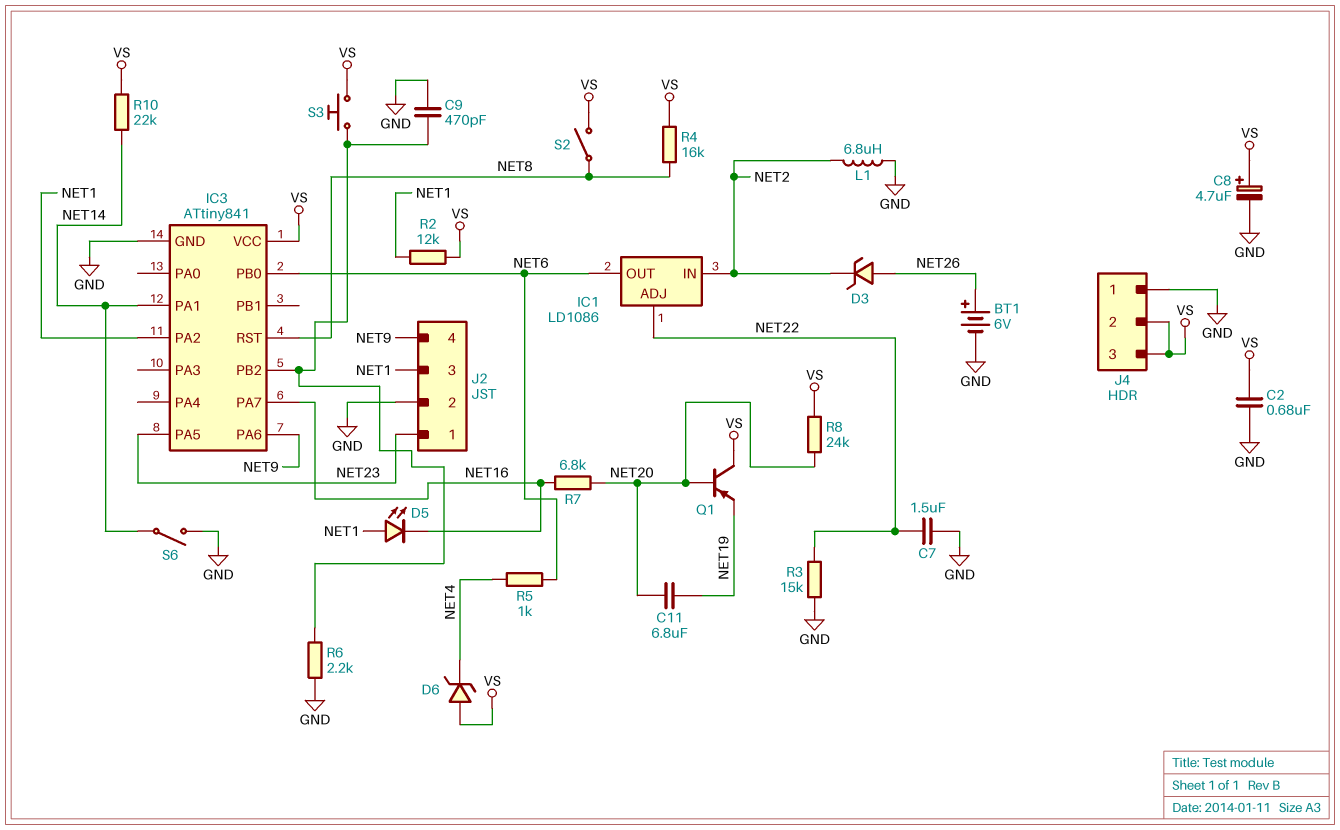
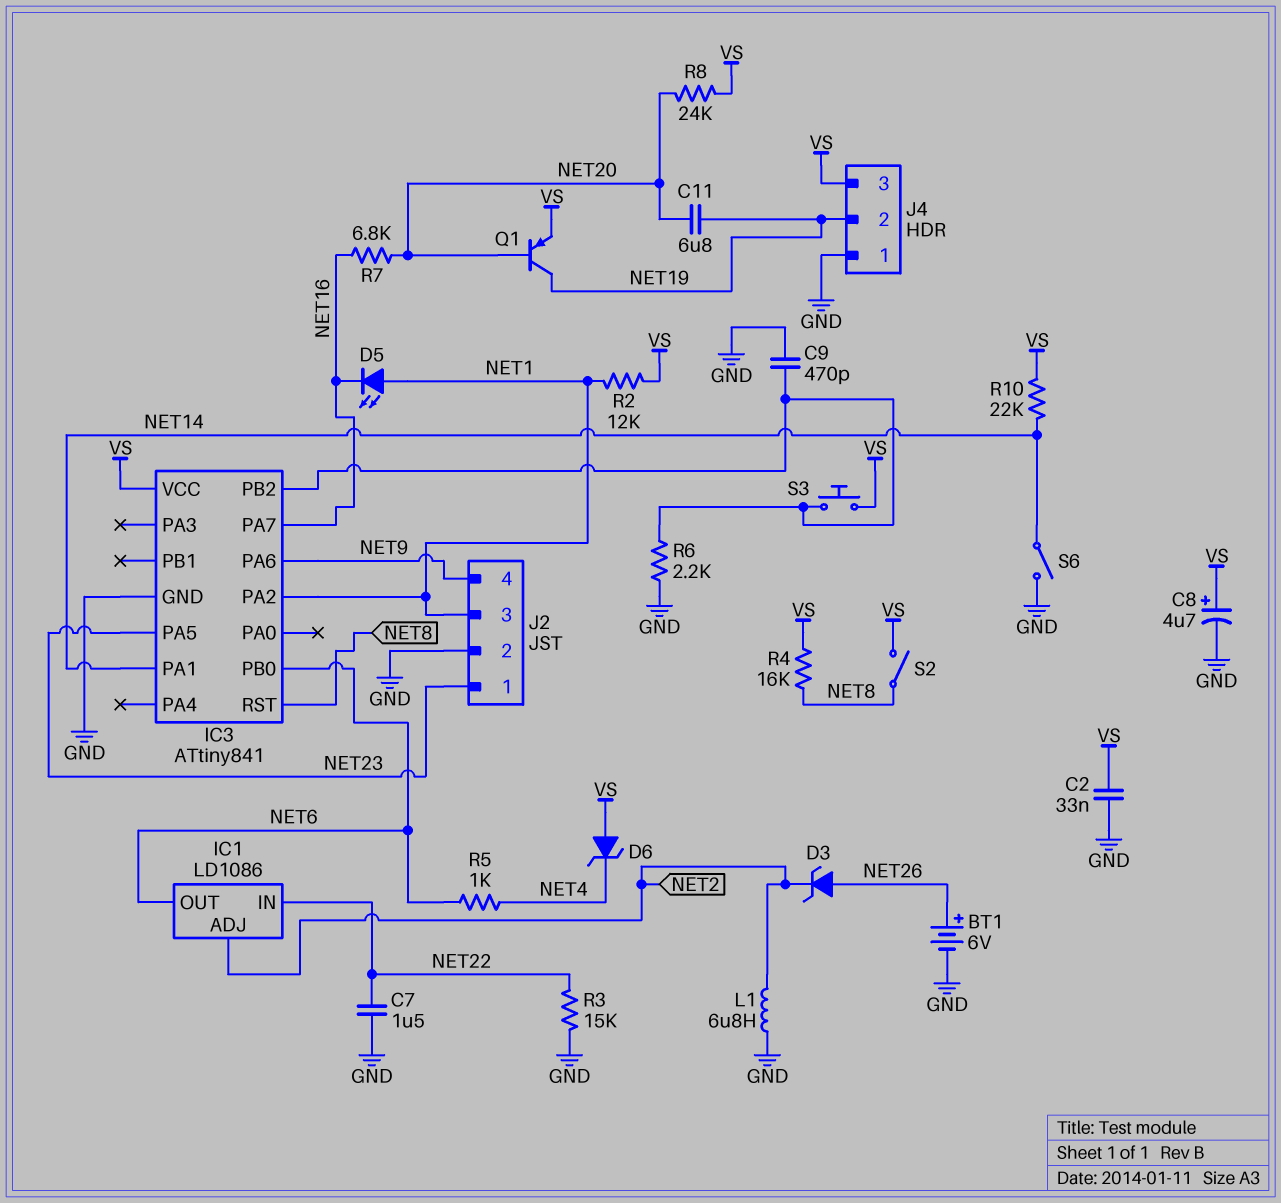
C2: 680nF (GND, VS) -> 33nF (GND, VS)
IC1 pin ADJ: NET22 -> NET2
IC1 pin IN: NET2 -> NET22
J4 pin 2: VS -> NET19
Q1: PNP (B NET20, C VS, E NET19) -> PNP (B NET20, C NET19, E VS)

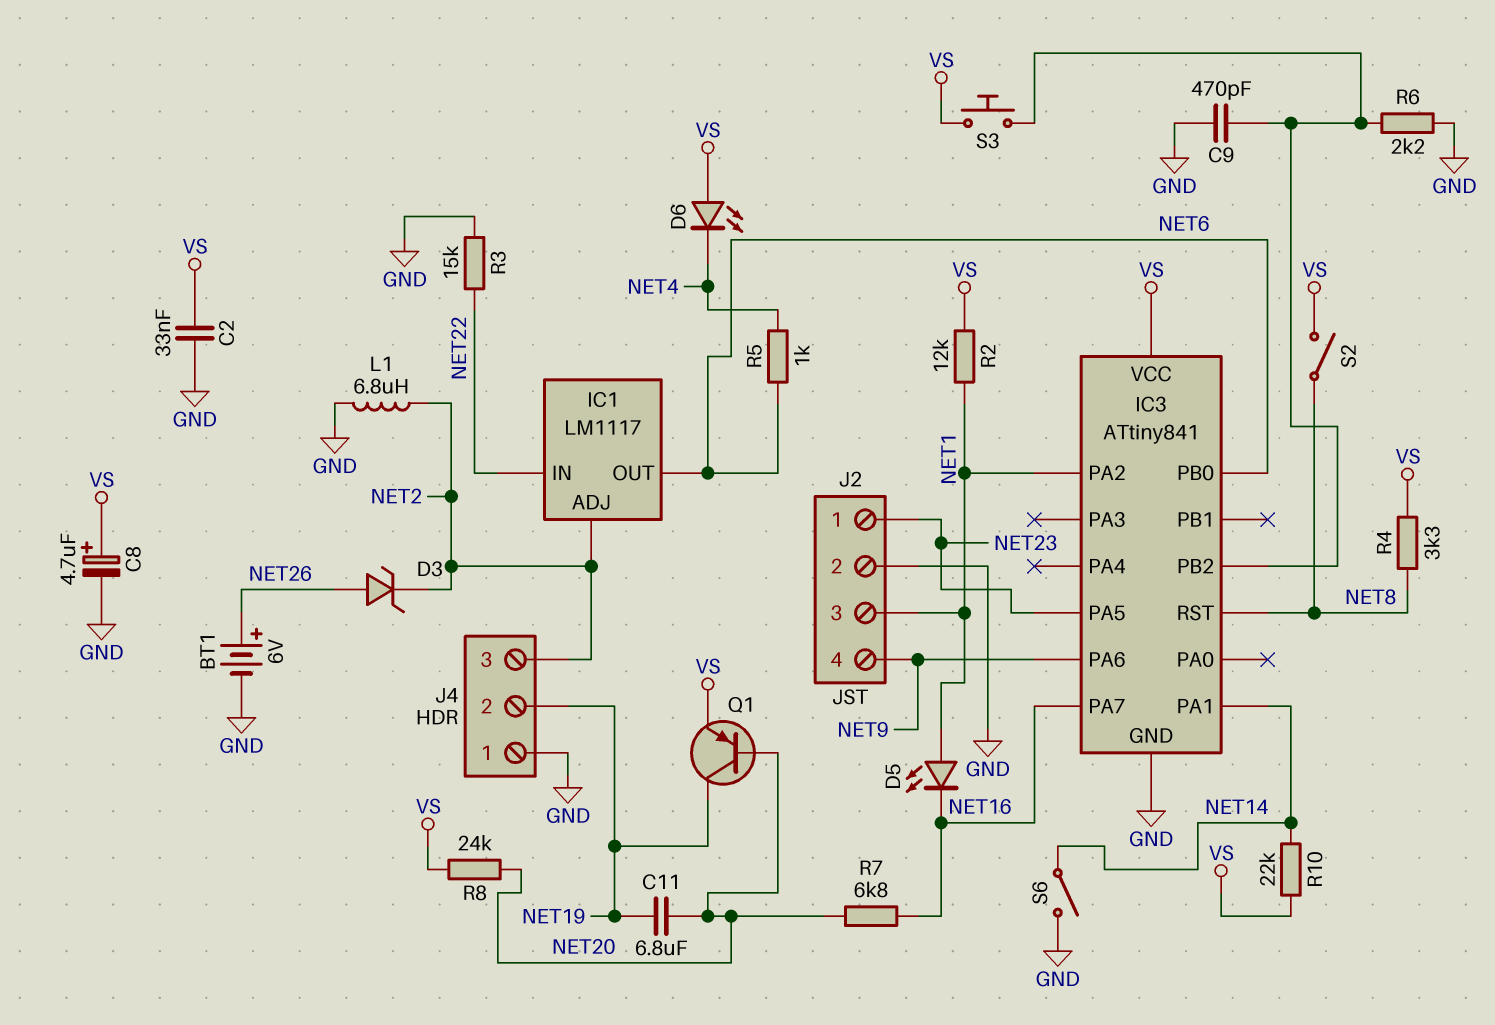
C7: 1.5uF (GND, NET22) -> none
D6: zener (A VS, K NET4) -> LED (A VS, K NET4)
IC1: LD1086 -> LM1117
J4 pin 3: VS -> NET2
R4: 16k (NET8, VS) -> 3.3k (NET8, VS)

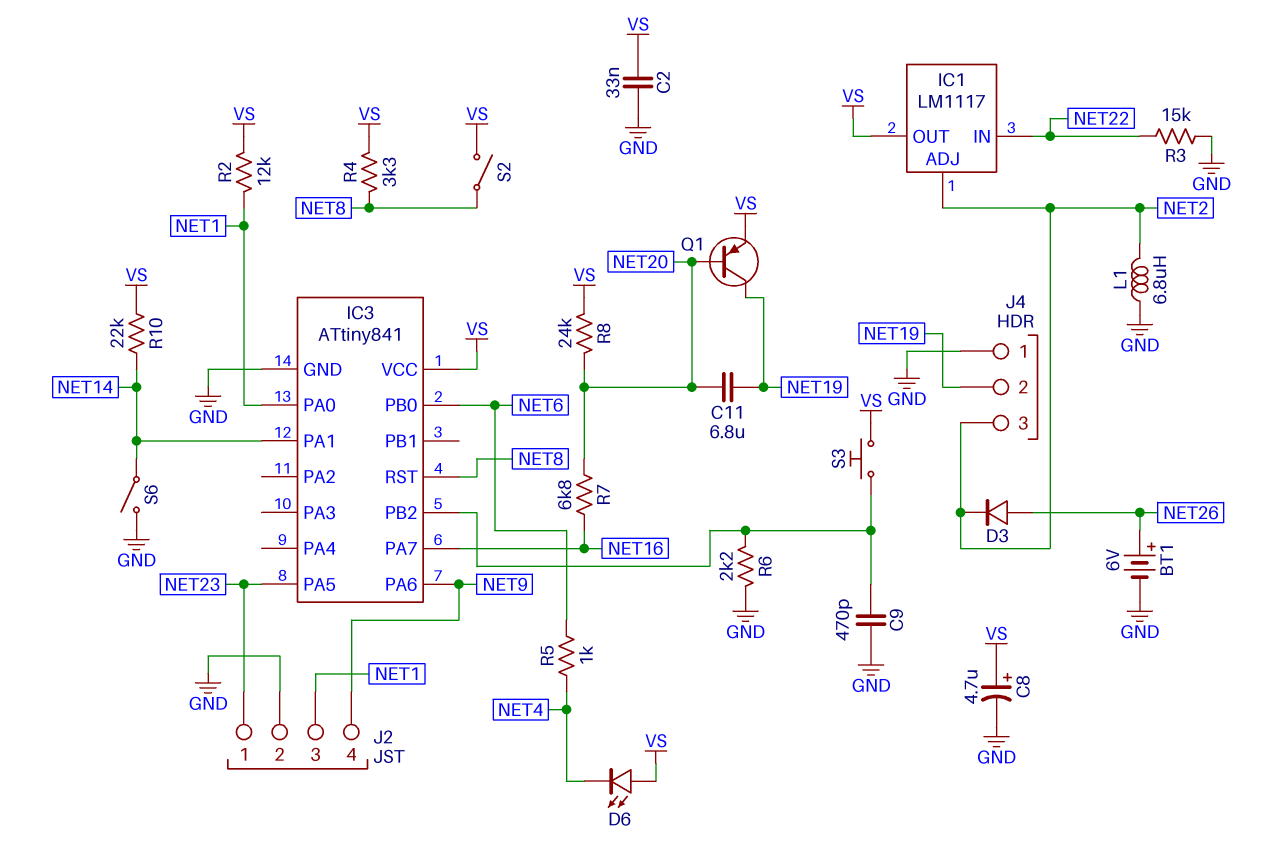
D3: zener (A NET26, K NET2) -> diode (A NET26, K NET2)
D5: LED (A NET1, K NET16) -> none
IC1 pin OUT: NET6 -> VS
IC3 pin PA0: none -> NET1
IC3 pin PA2: NET1 -> none

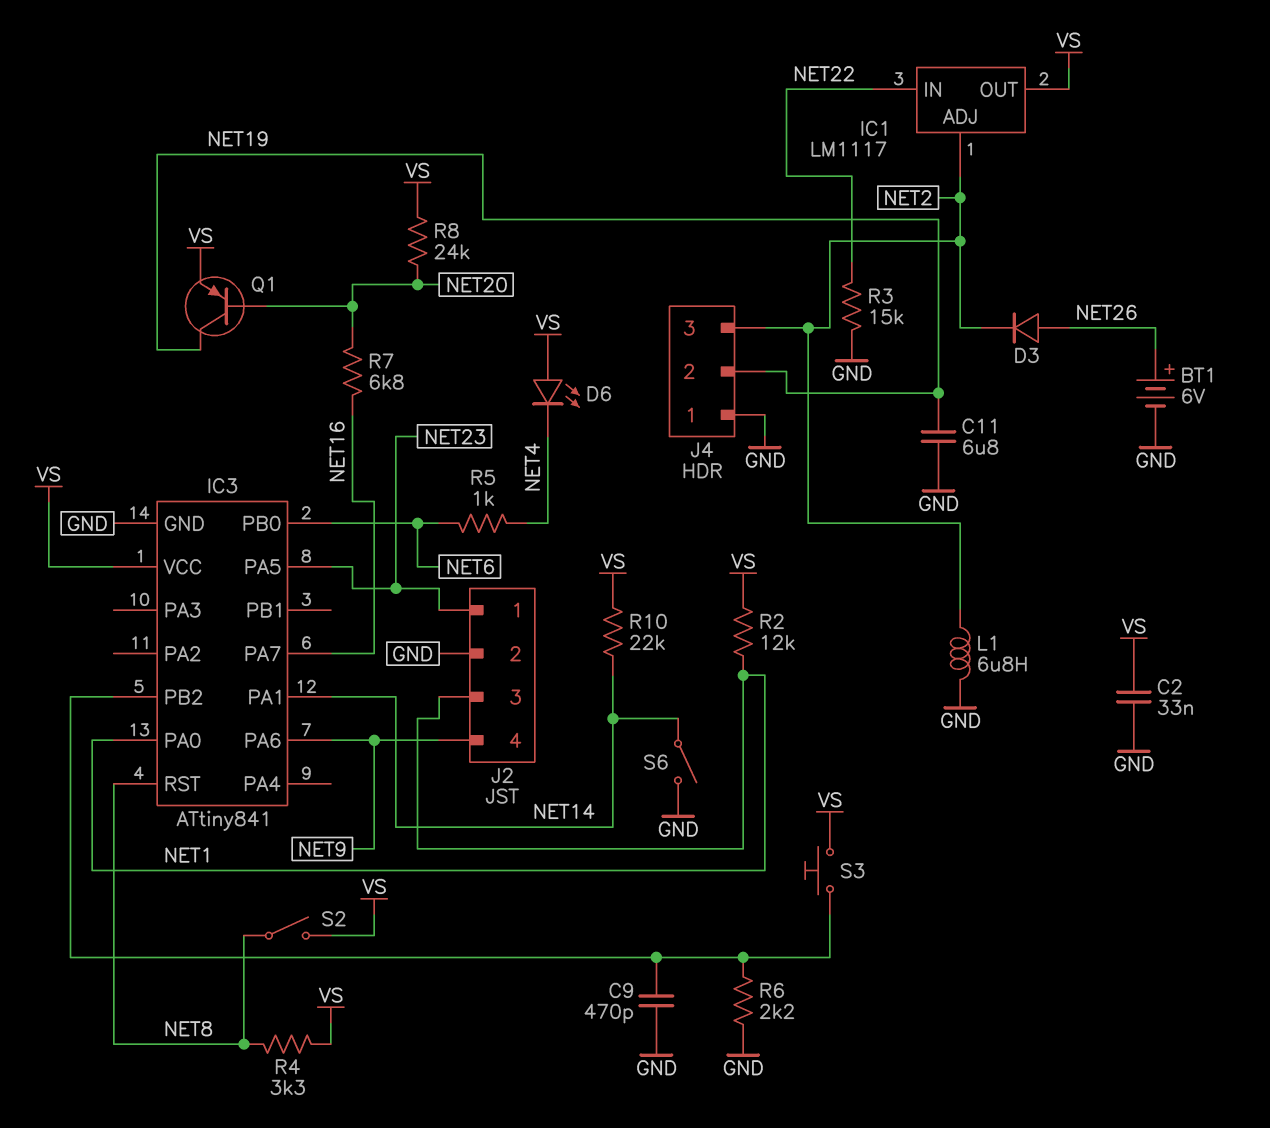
C8: 4.7uF (plus VS, minus GND) -> none
C11: 6.8uF (NET19, NET20) -> 6.8uF (GND, NET19)

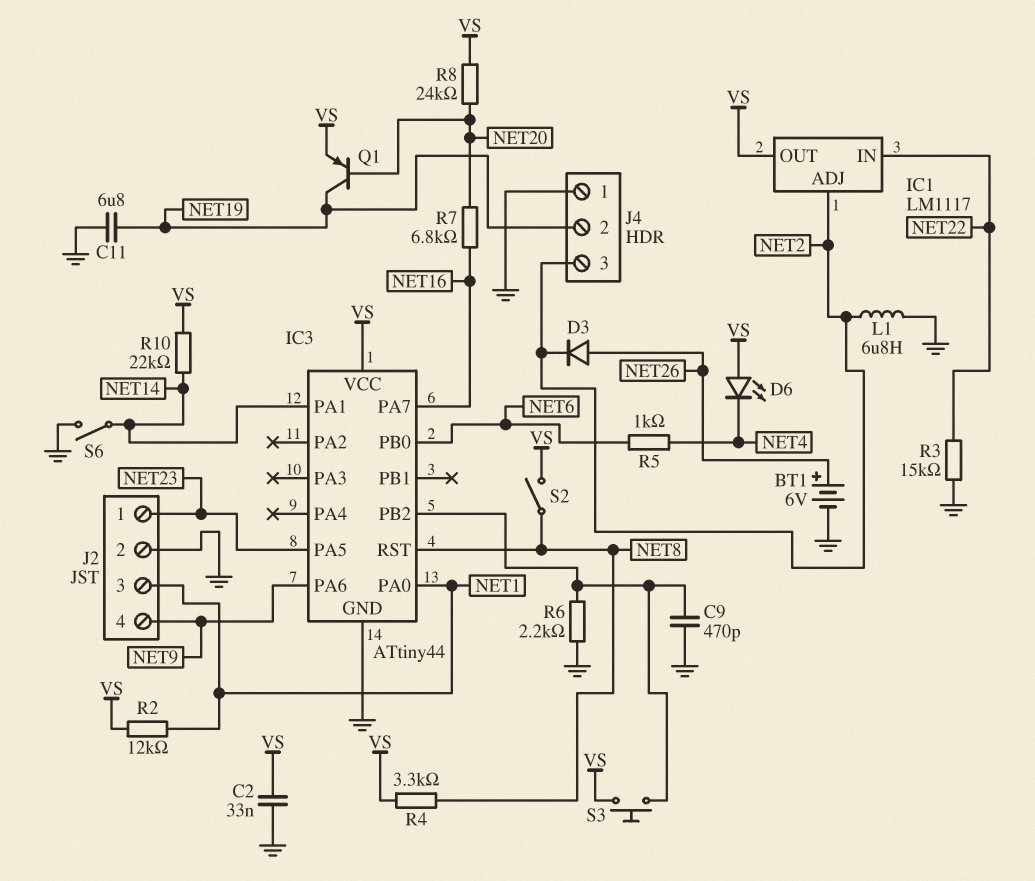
IC3: ATtiny841 -> ATtiny44

